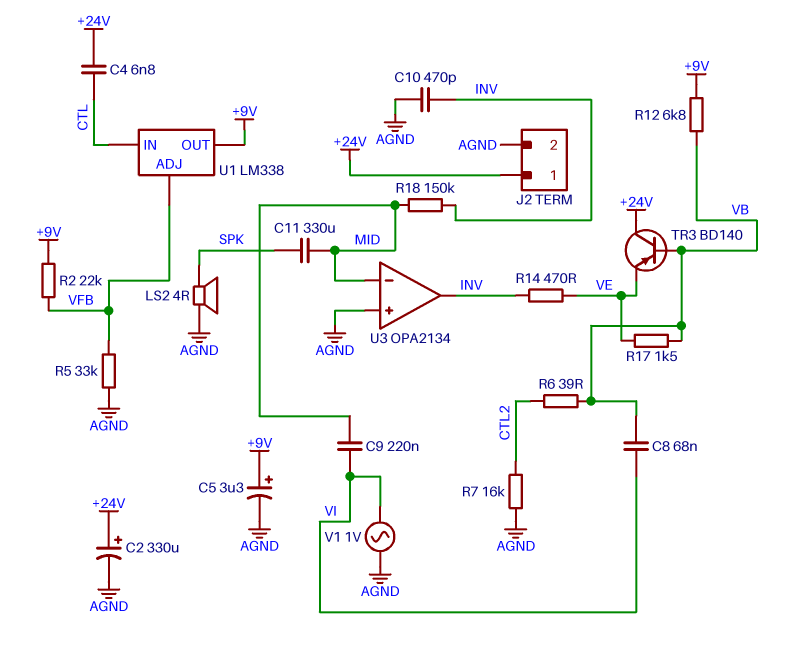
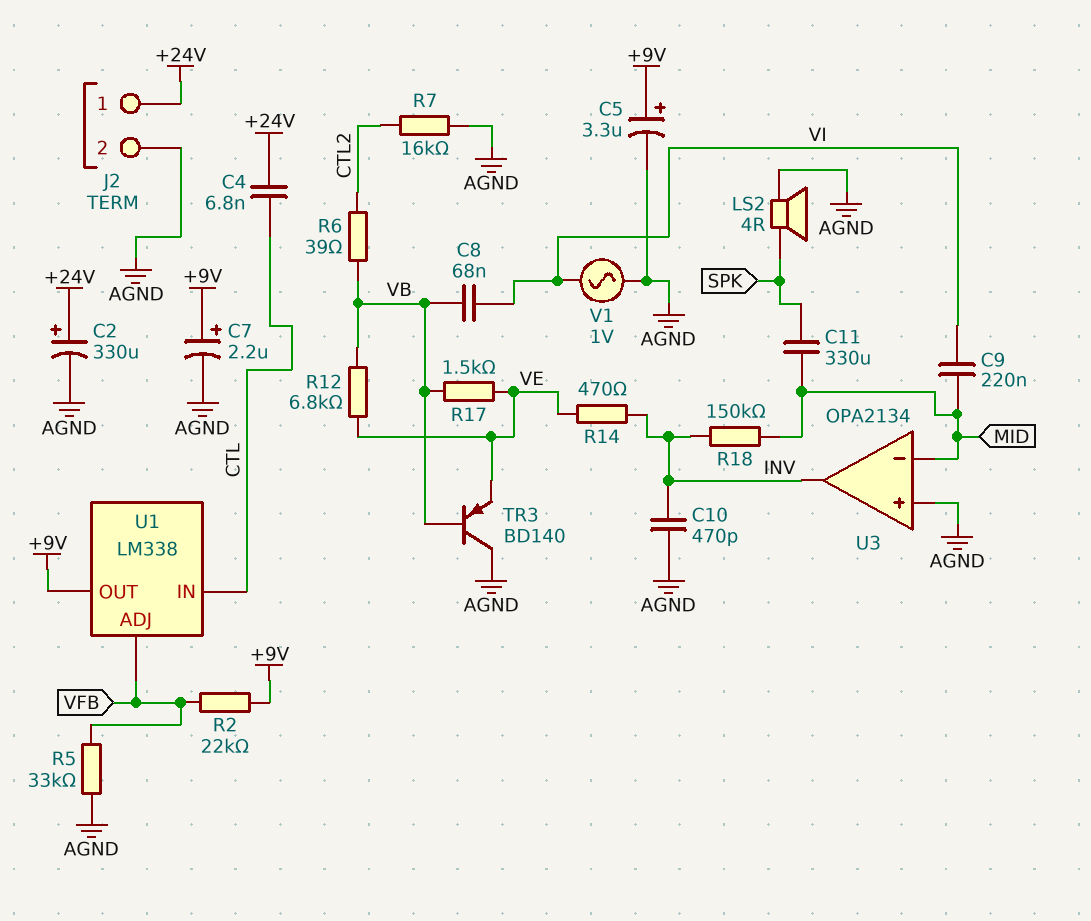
C7: none -> 2.2uF (plus +9V, minus AGND)
R12: 6.8k (+9V, VB) -> 6.8k (VB, VE)
TR3: PNP BD140 (B VB, C +24V, E VE) -> PNP BD140 (B VB, C AGND, E VE)

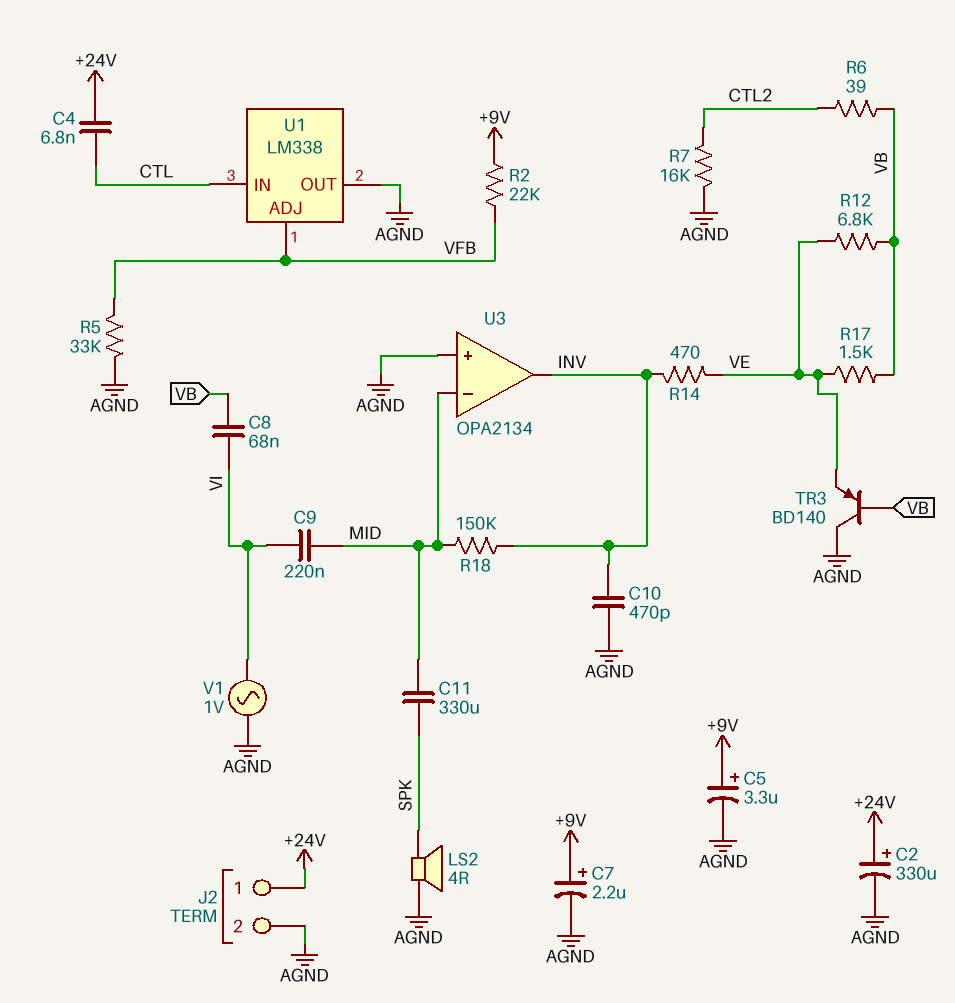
U1 pin OUT: +9V -> AGND

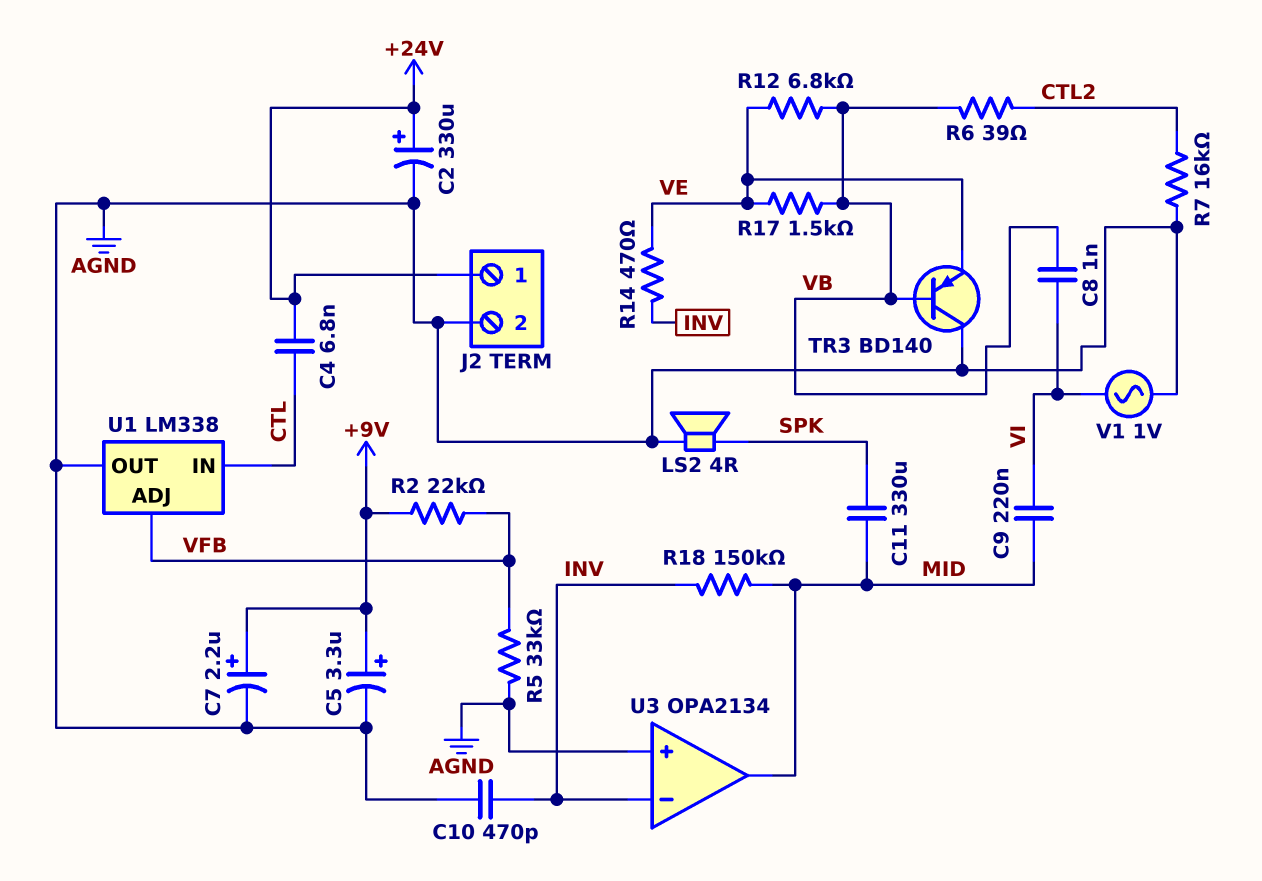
C8: 68nF (VB, VI) -> 1nF (VB, VI)
U3 pin in-: MID -> INV
U3 pin out: INV -> MID

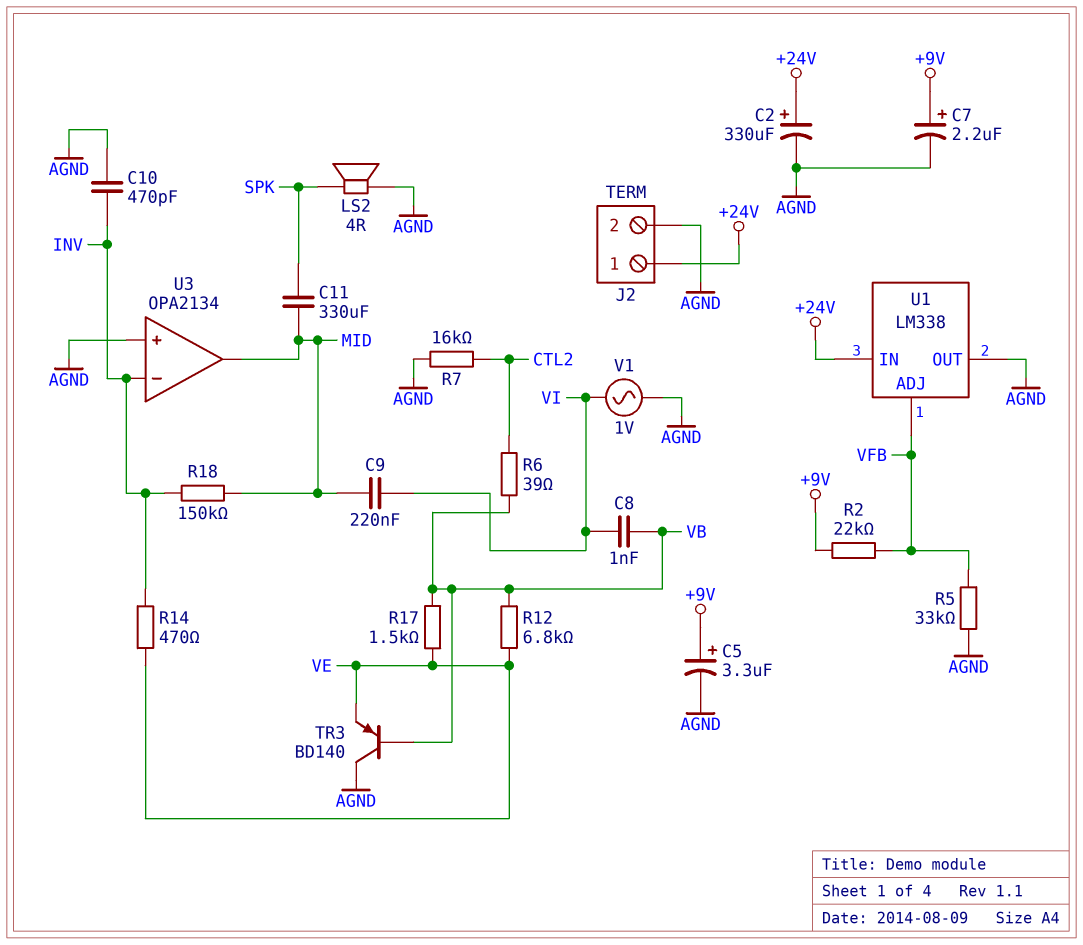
C4: 6.8nF (+24V, CTL) -> none
U1 pin IN: CTL -> +24V

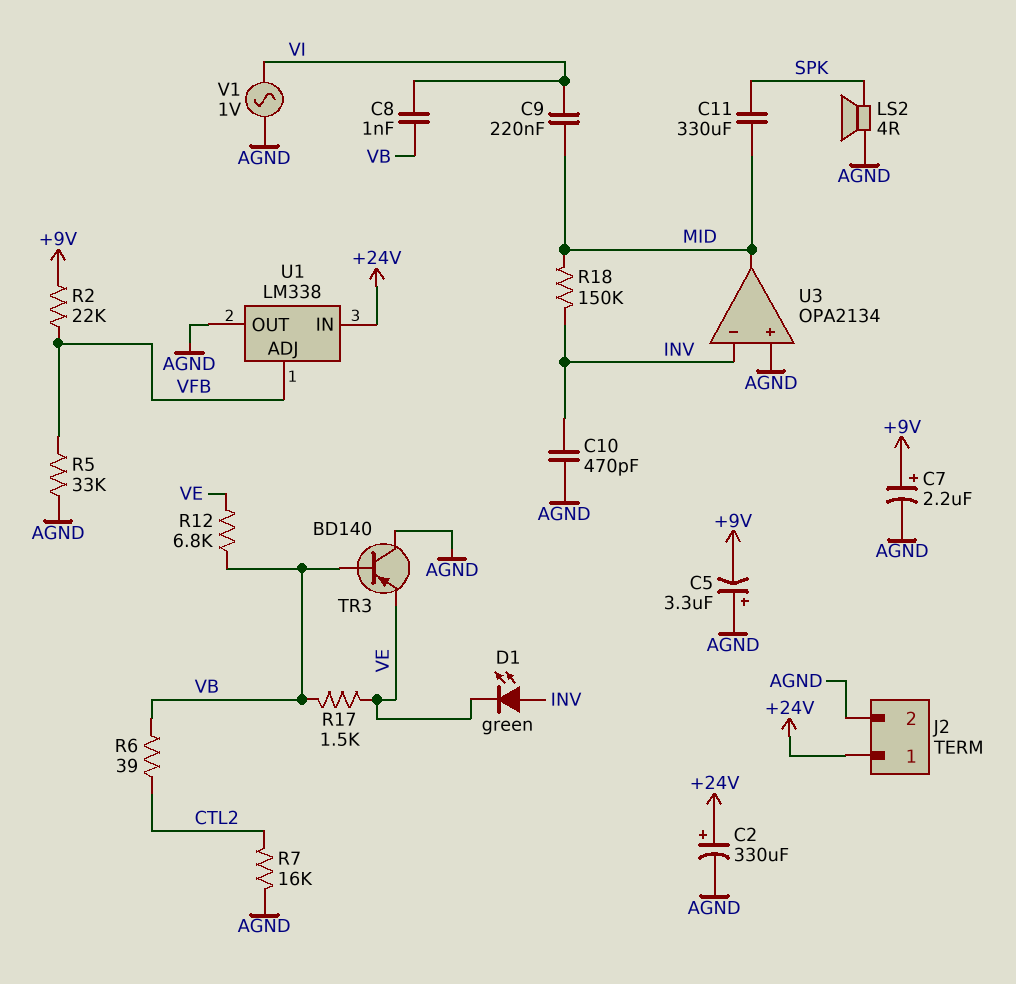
C5: 3.3uF (plus +9V, minus AGND) -> 3.3uF (plus AGND, minus +9V)
D1: none -> LED green (A INV, K VE)
R14: 470 (INV, VE) -> none

